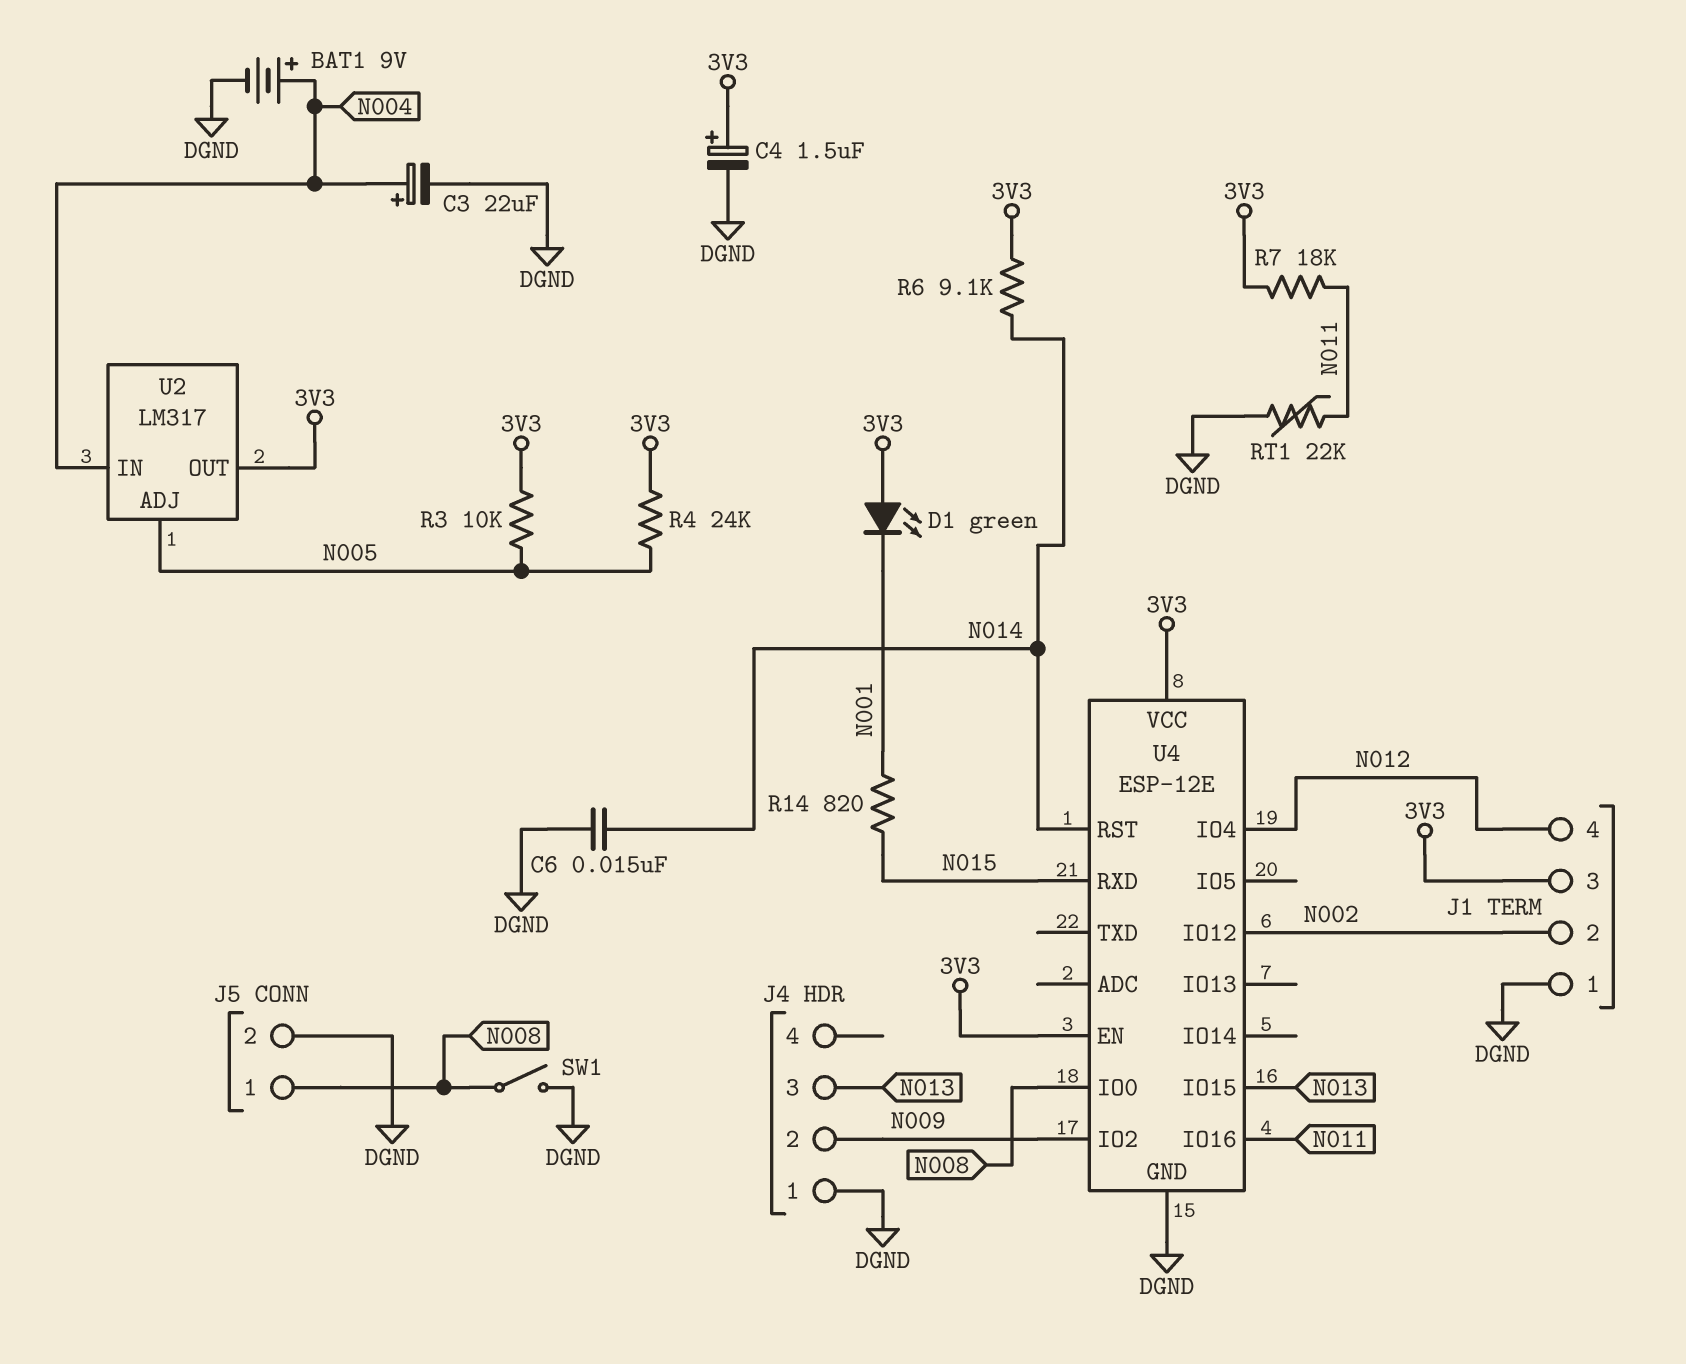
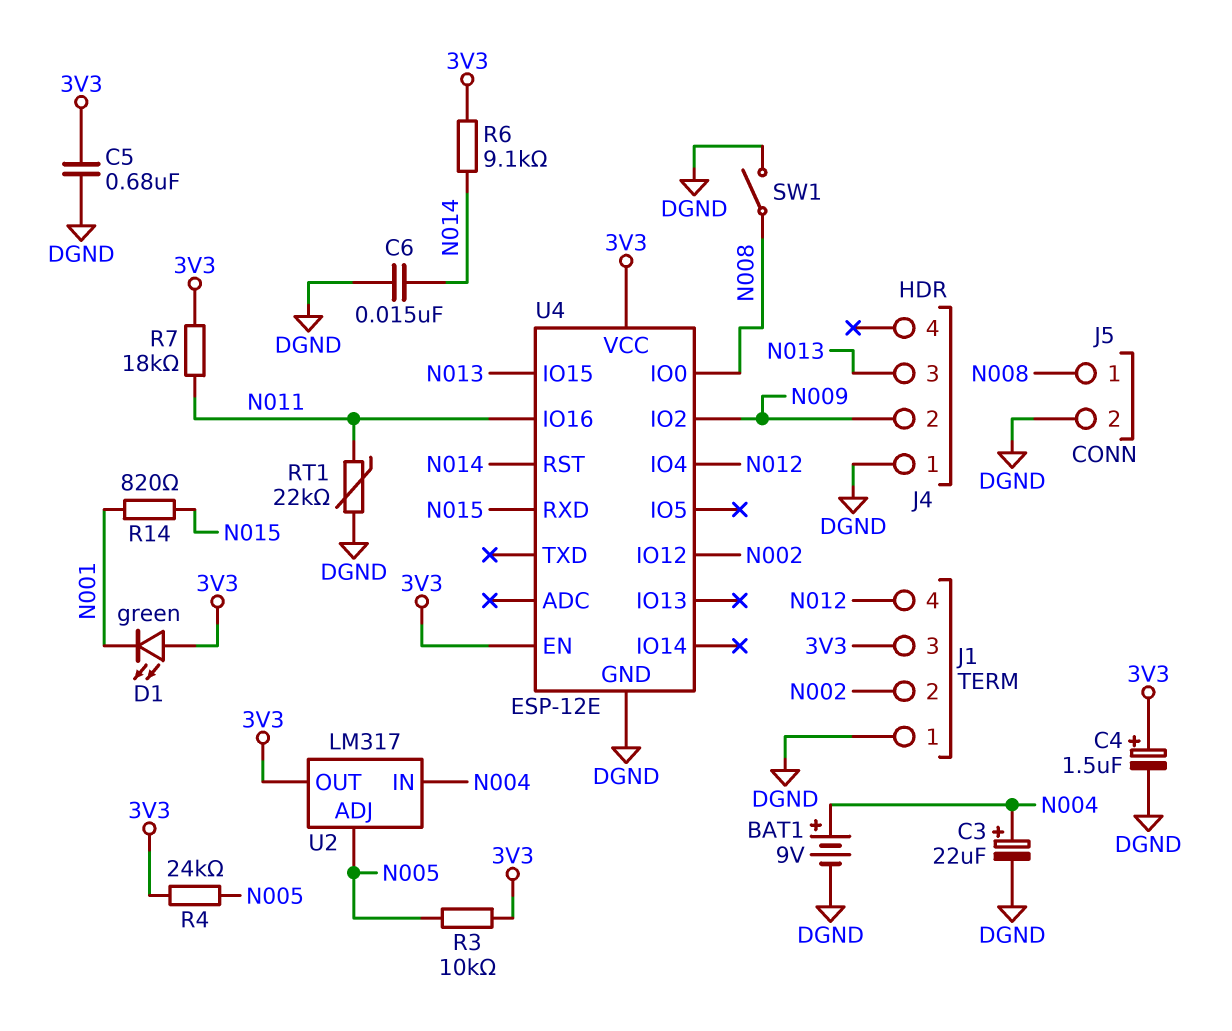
C5: none -> 680nF (3V3, DGND)

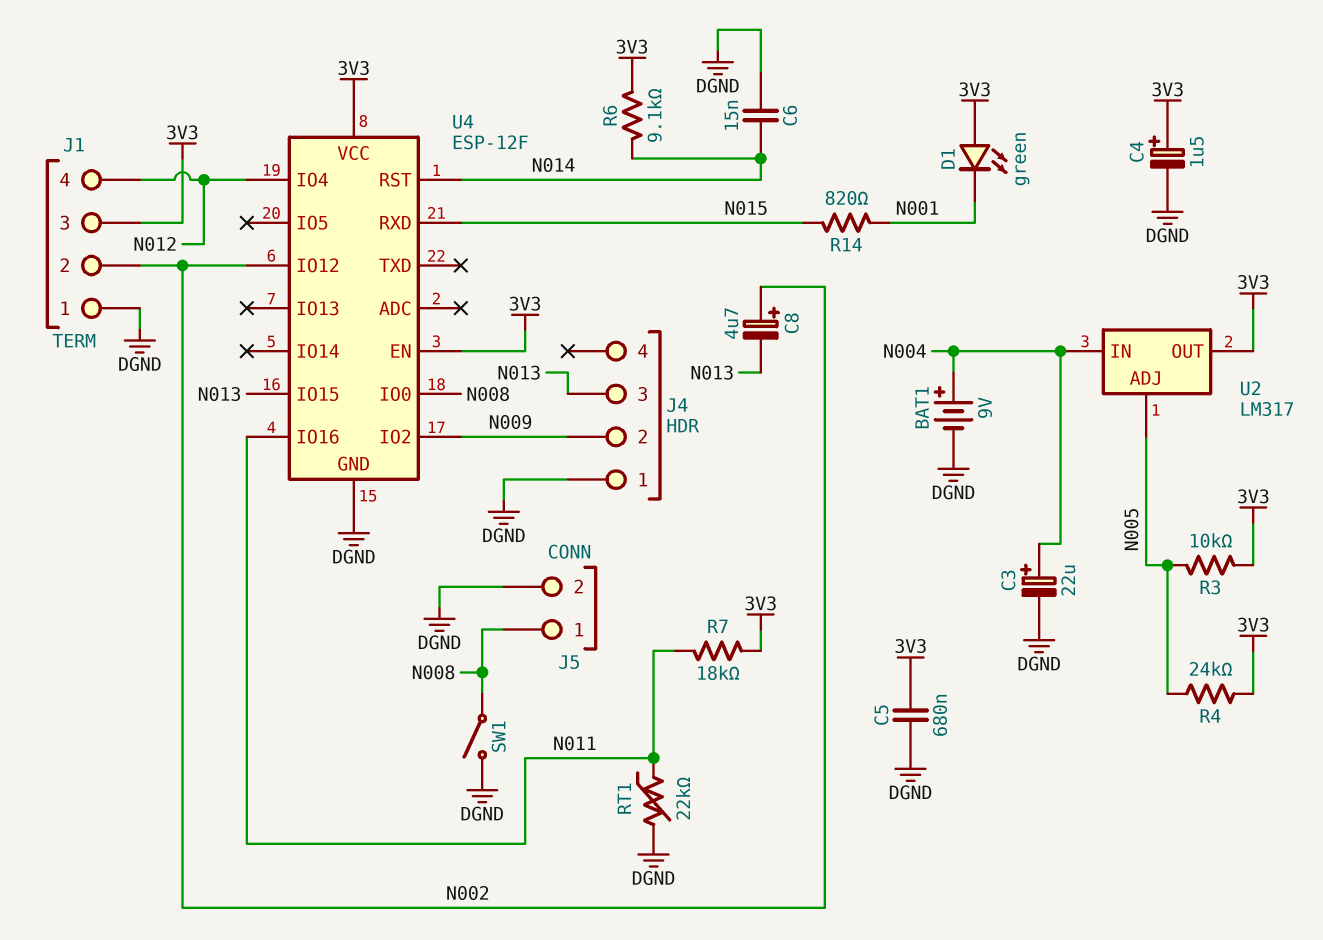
C8: none -> 4.7uF (plus N002, minus N013)
U4: ESP-12E -> ESP-12F

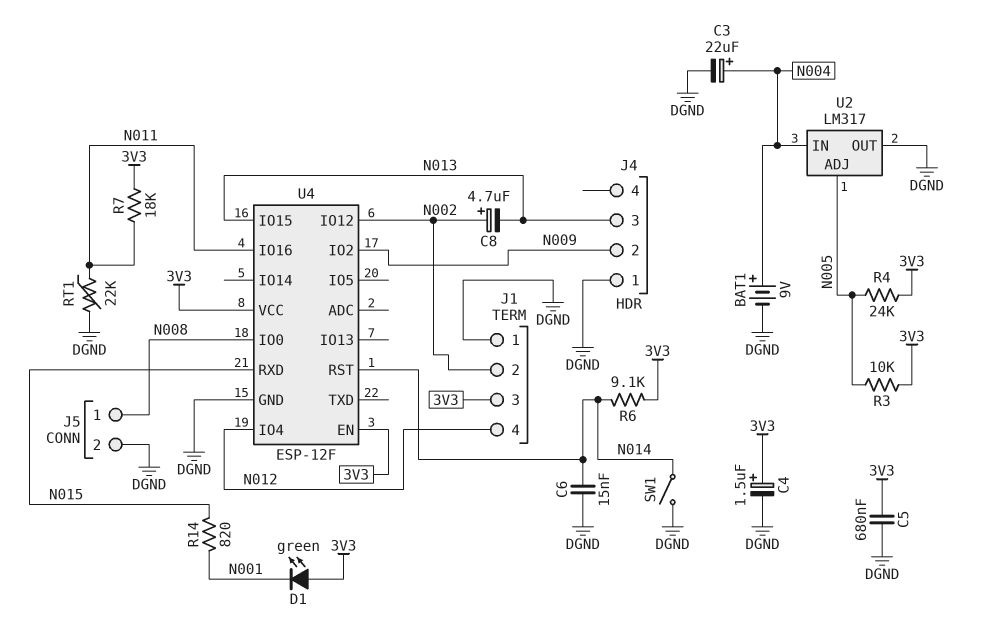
SW1: switch (DGND, N008) -> switch (DGND, N014)
U2 pin OUT: 3V3 -> DGND

